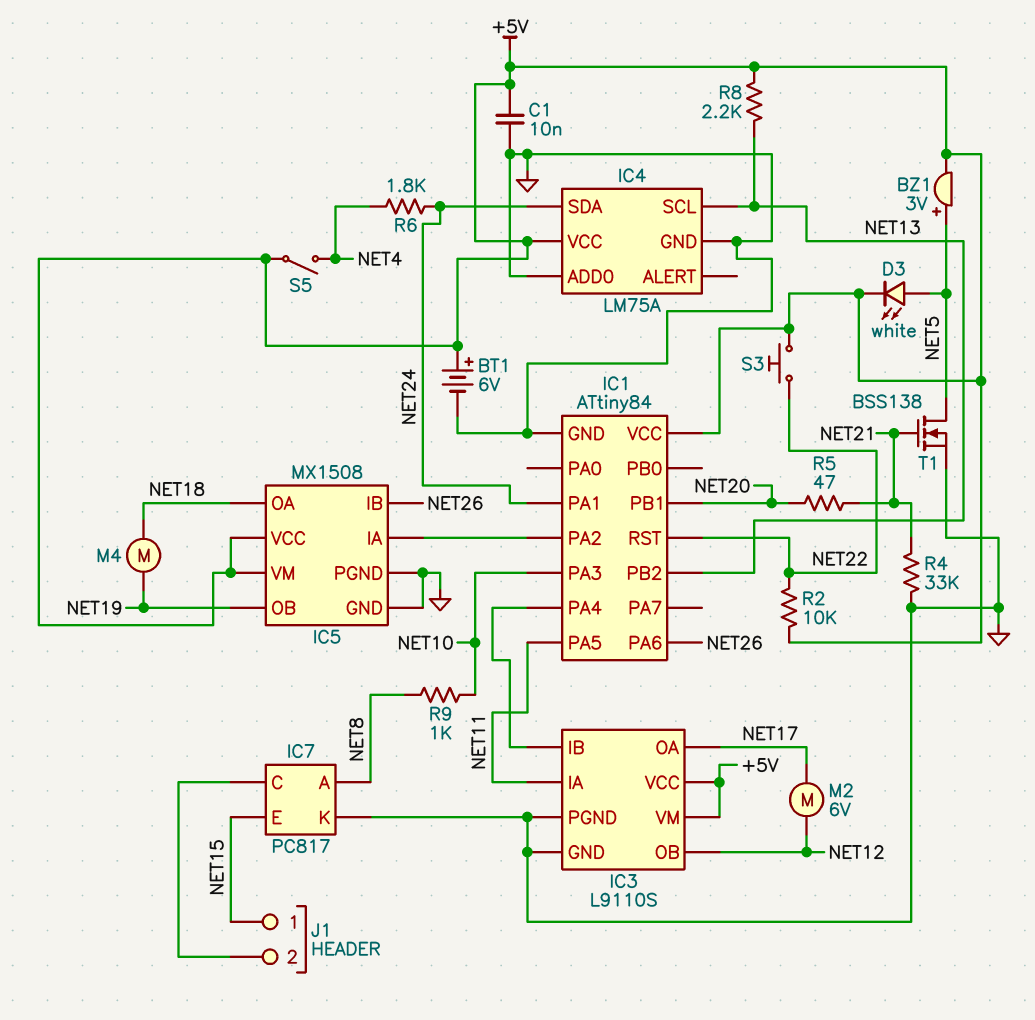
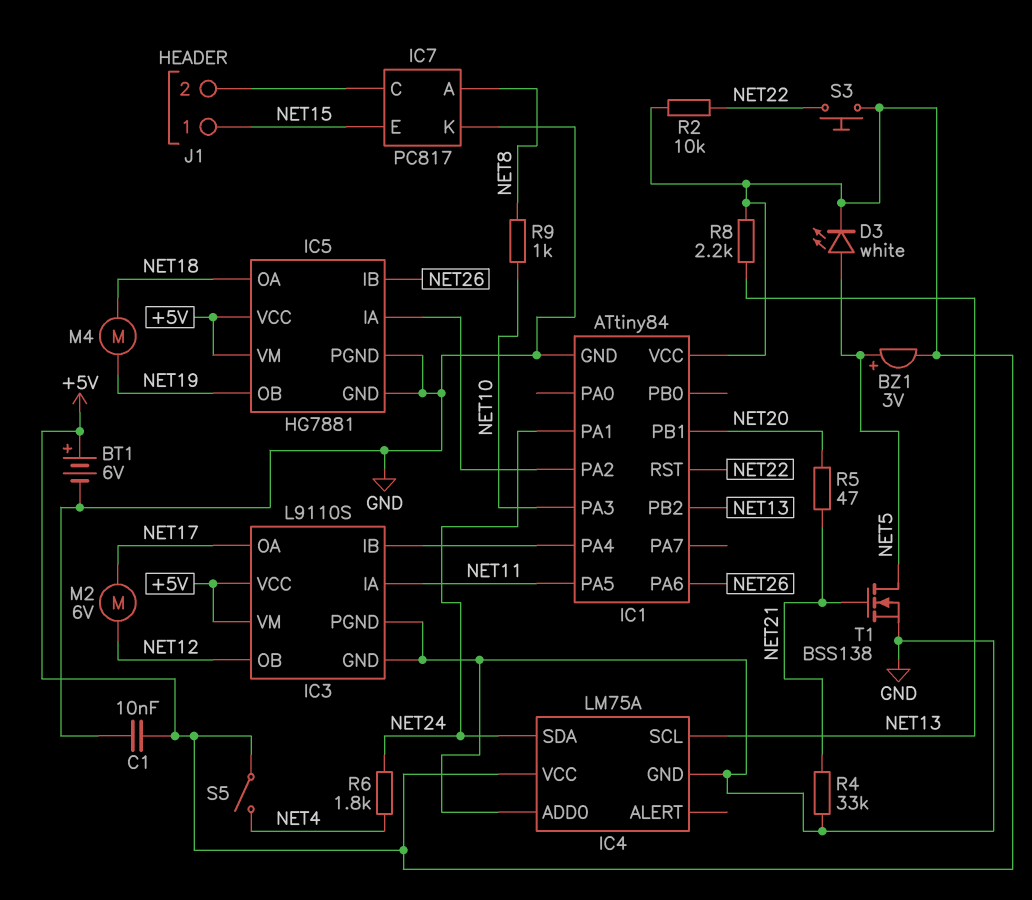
IC5: MX1508 -> HG7881

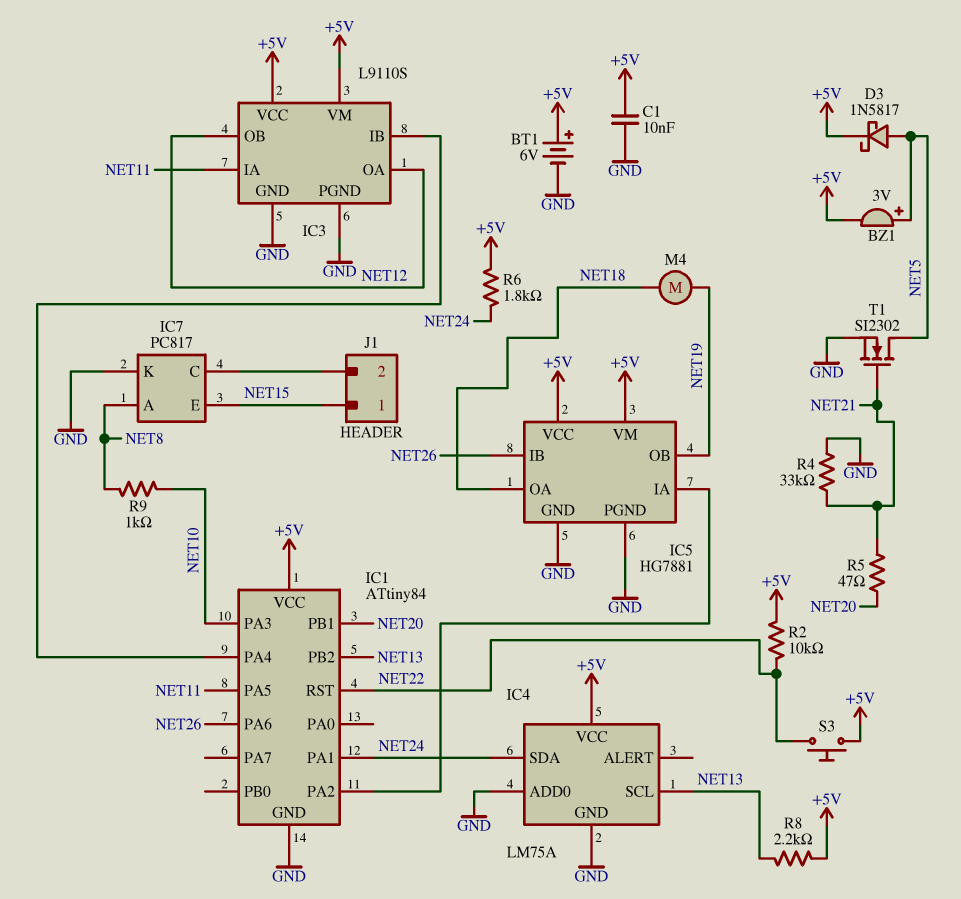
D3: LED white (A NET5, K +5V) -> schottky 1N5817 (A NET5, K +5V)
IC3 pin OA: NET17 -> NET12
M2: motor 6V (NET12, NET17) -> none
R6: 1.8k (NET4, NET24) -> 1.8k (+5V, NET24)
S5: switch (+5V, NET4) -> none
T1: NMOS BSS138 (G NET21, D NET5, S GND) -> NMOS SI2302 (G NET21, D NET5, S GND)

